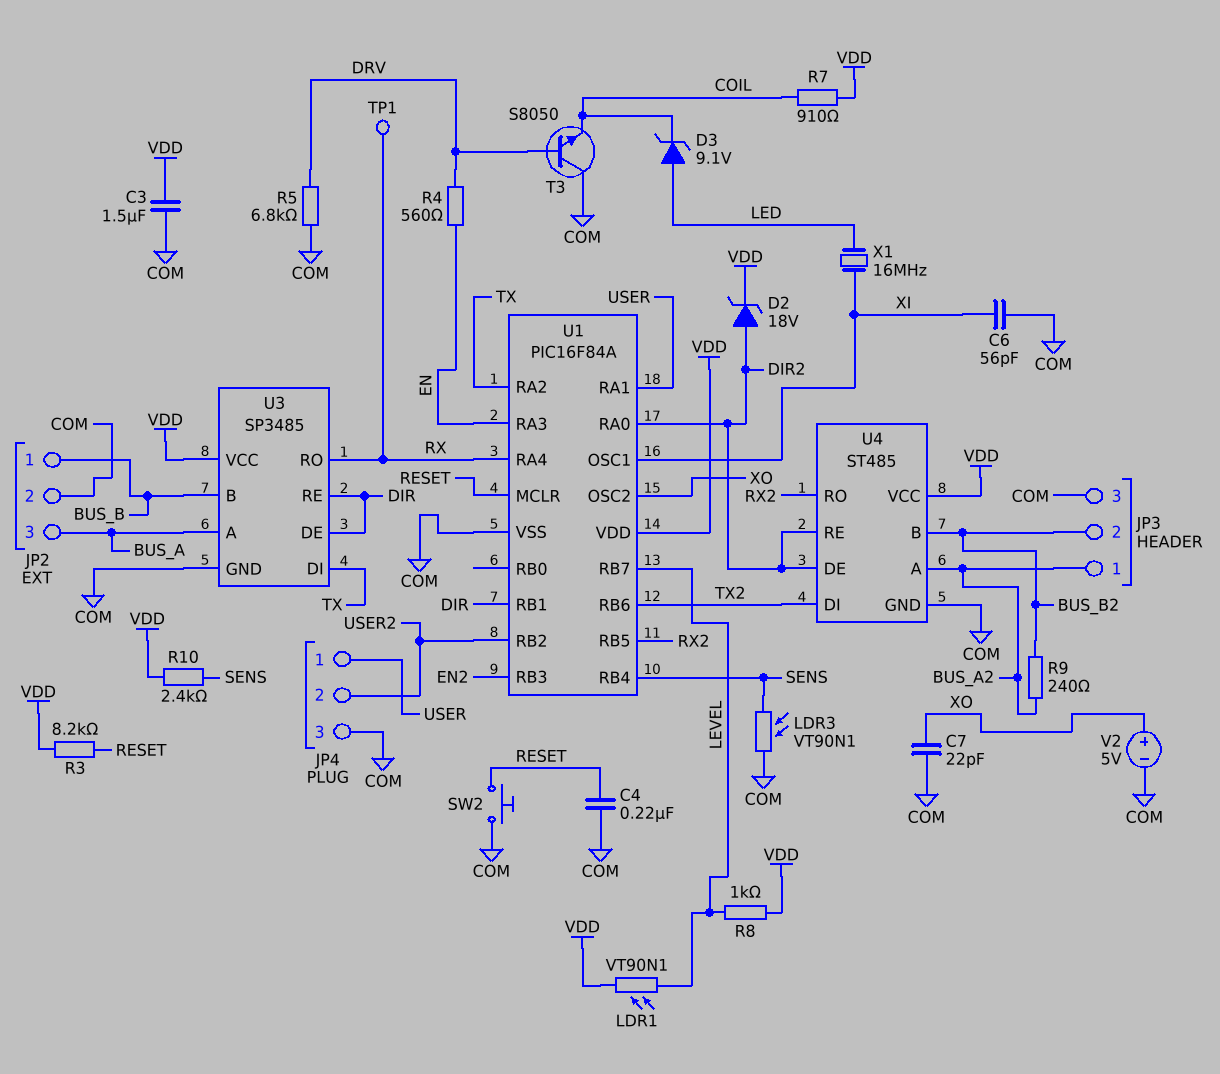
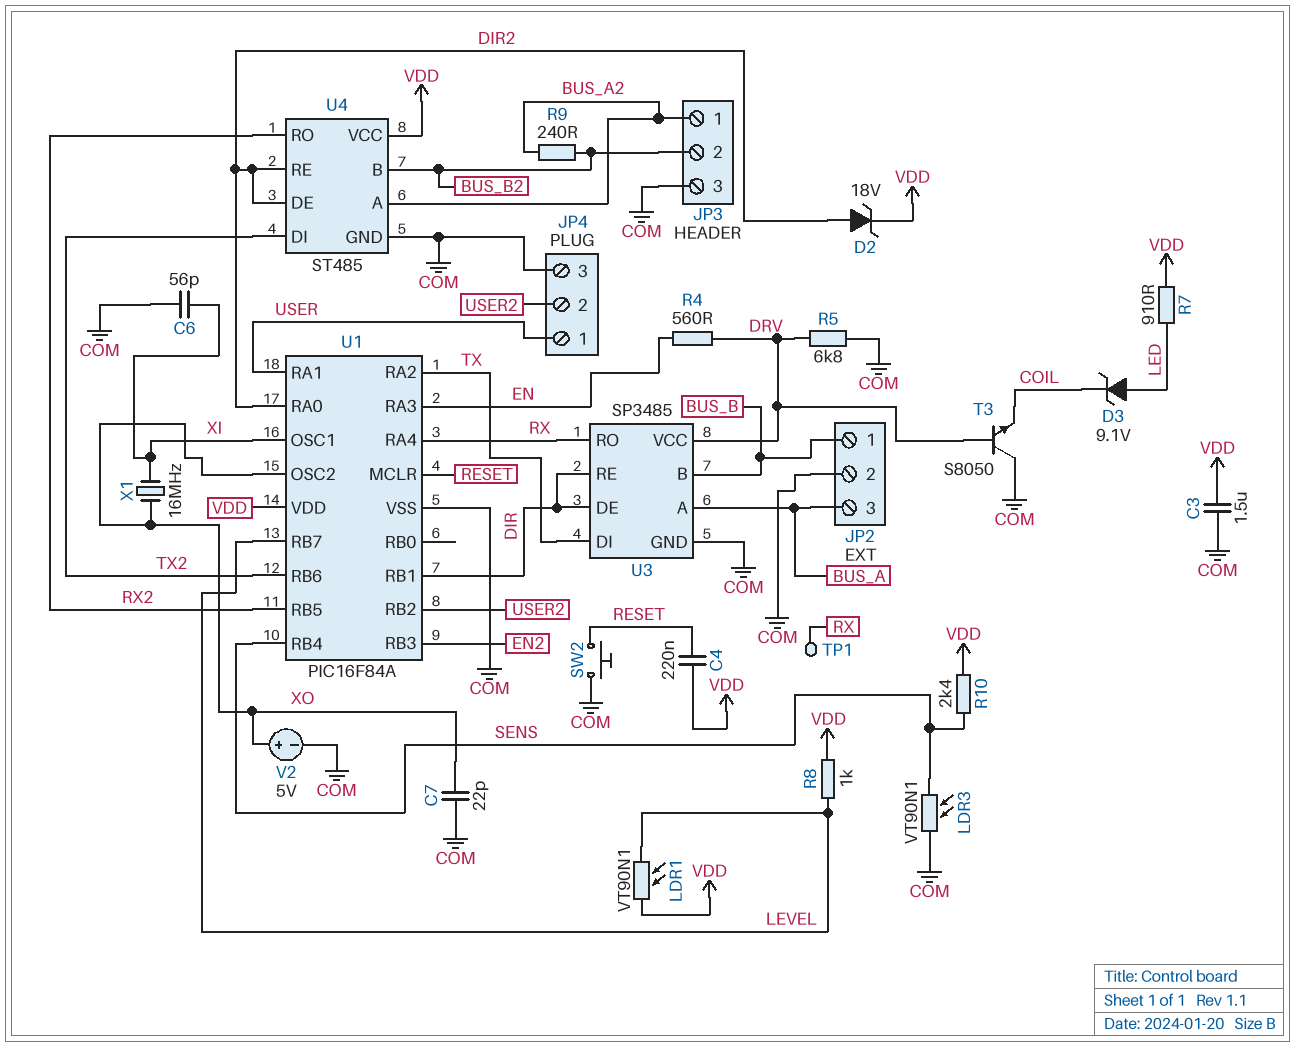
C4: 220nF (COM, RESET) -> 220nF (RESET, VDD)
R3: 8.2k (RESET, VDD) -> none
R7: 910 (COIL, VDD) -> 910 (LED, VDD)
U3 pin VCC: VDD -> DRV
X1: 16MHz (LED, XI) -> 16MHz (XI, XO)

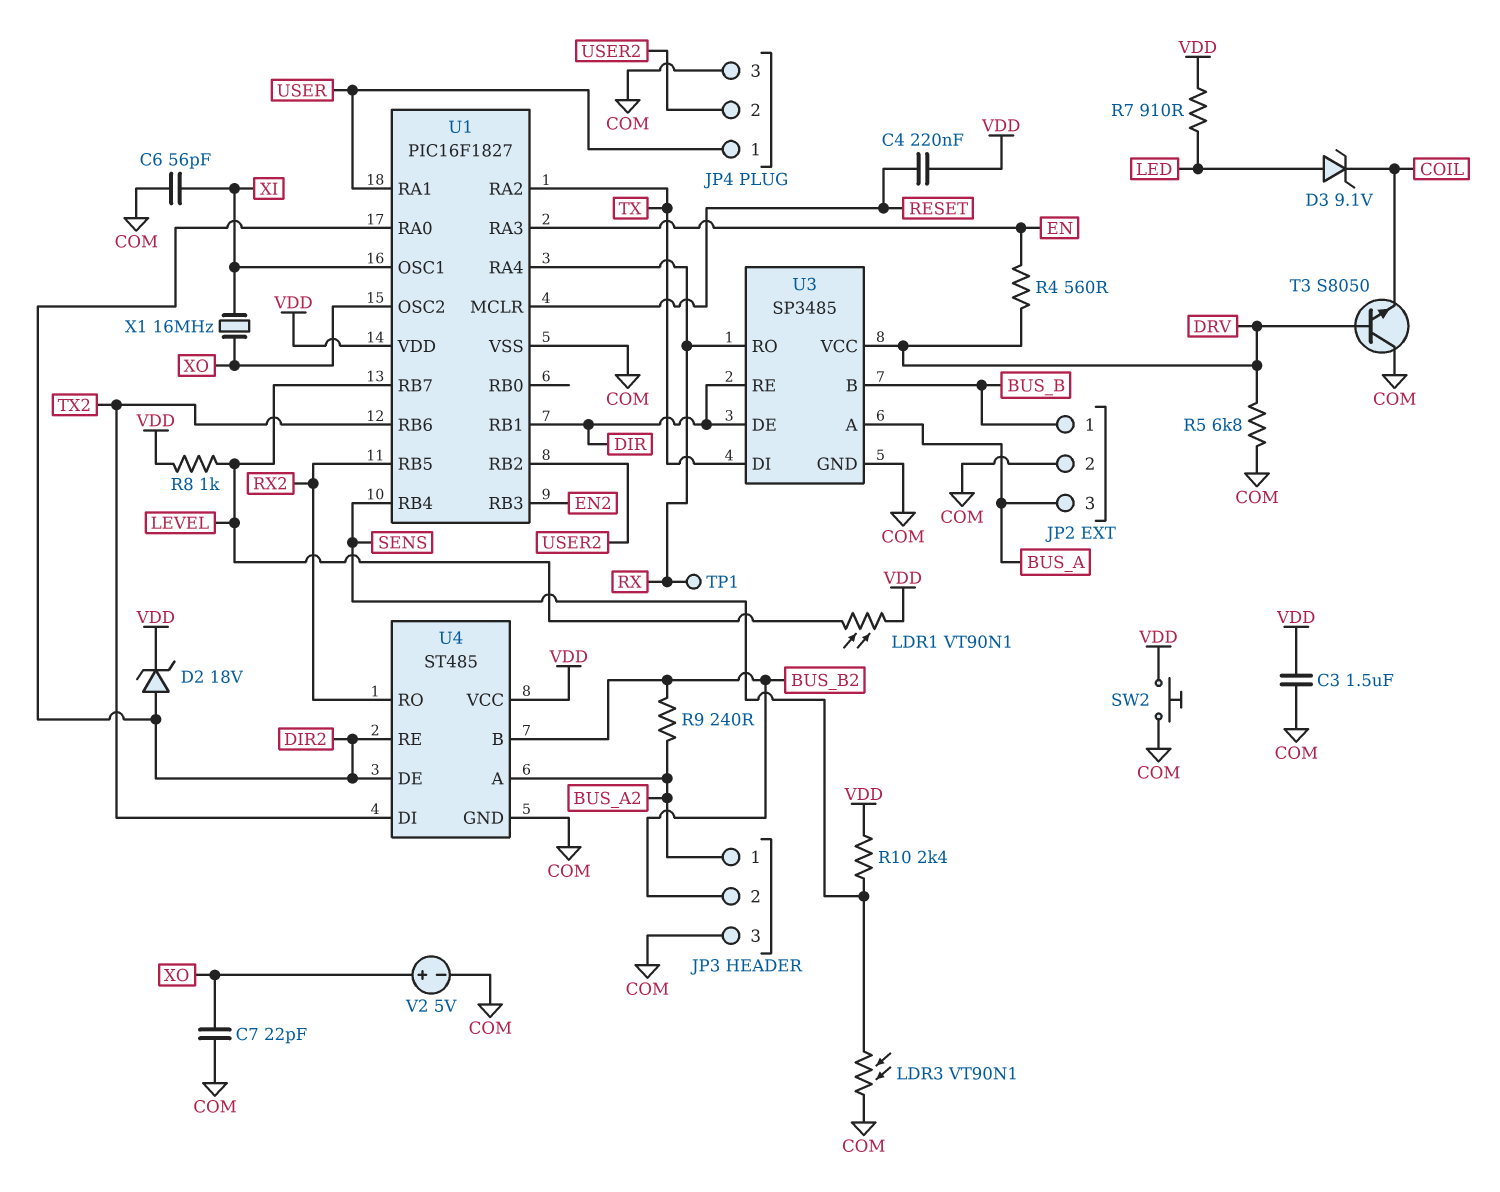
SW2: button (COM, RESET) -> button (COM, VDD)
U1: PIC16F84A -> PIC16F1827

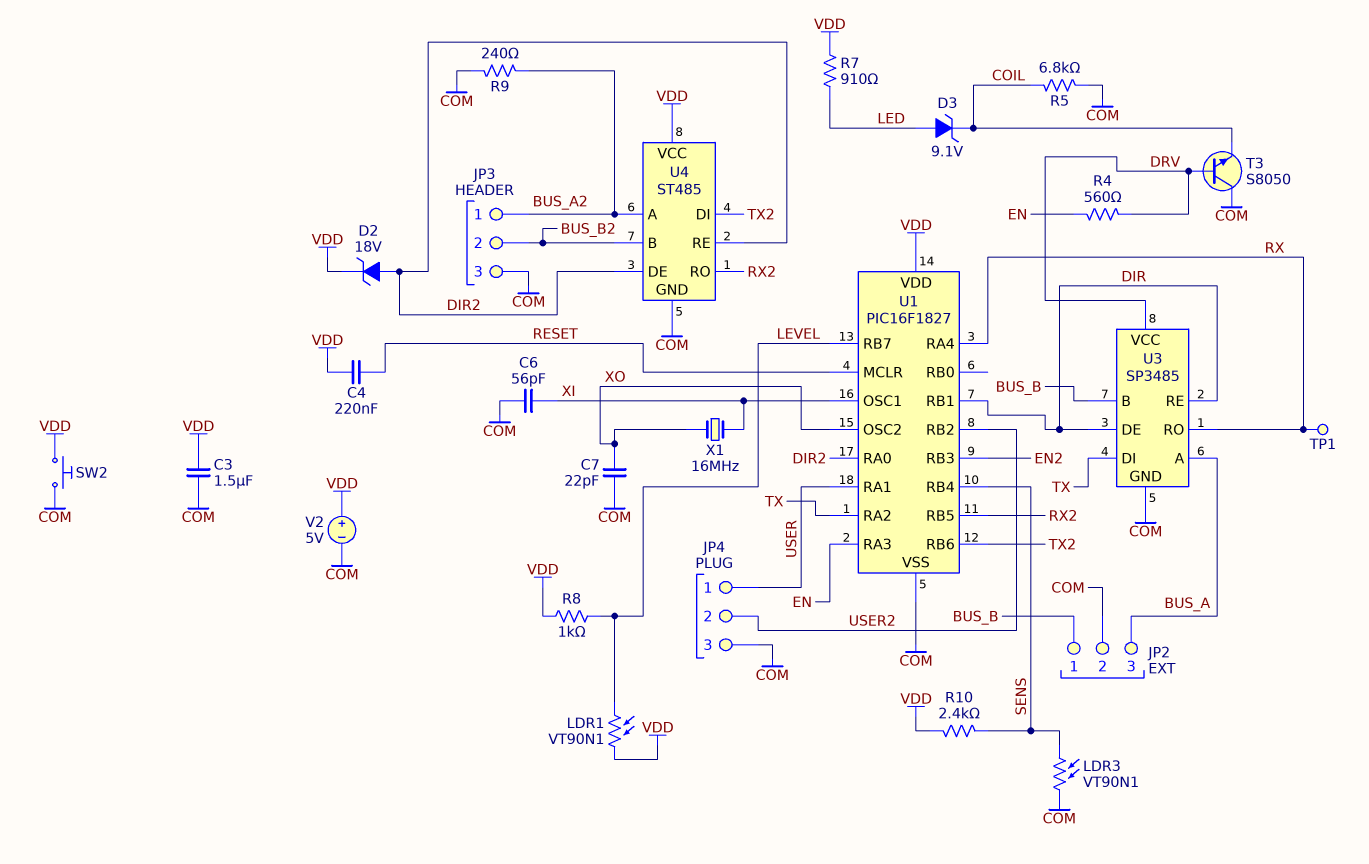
R5: 6.8k (COM, DRV) -> 6.8k (COIL, COM)
R9: 240 (BUS_A2, BUS_B2) -> 240 (BUS_A2, COM)
V2: 5V (plus XO, minus COM) -> 5V (plus VDD, minus COM)

